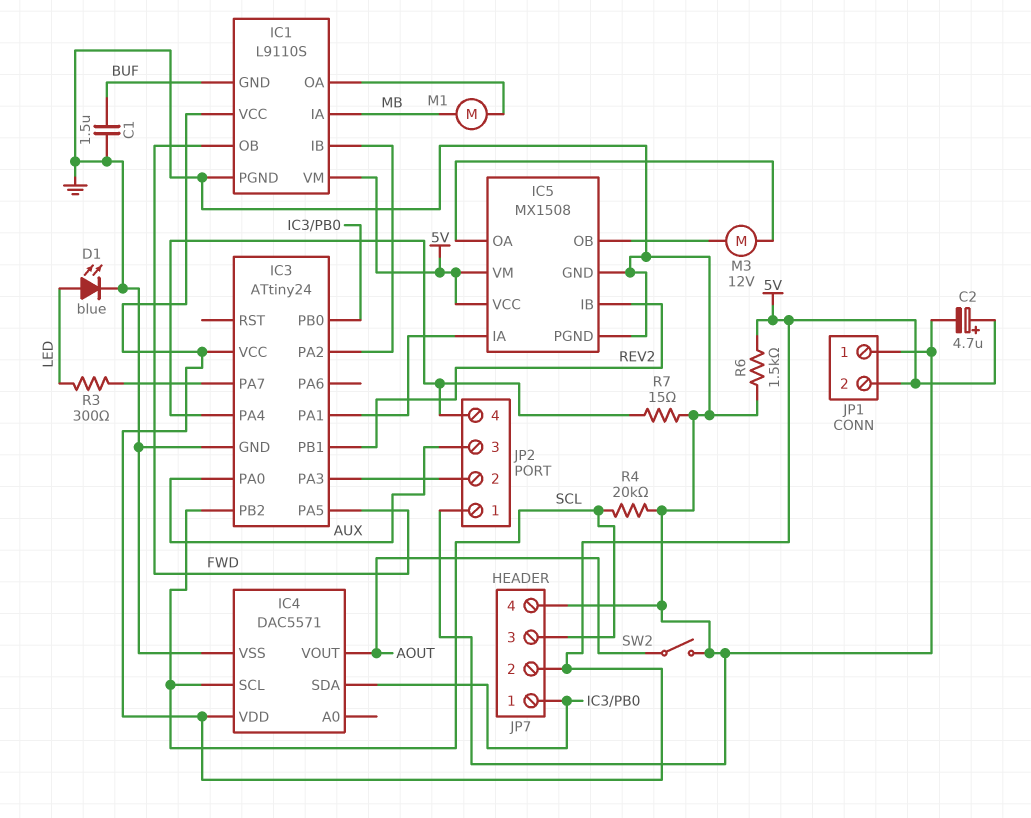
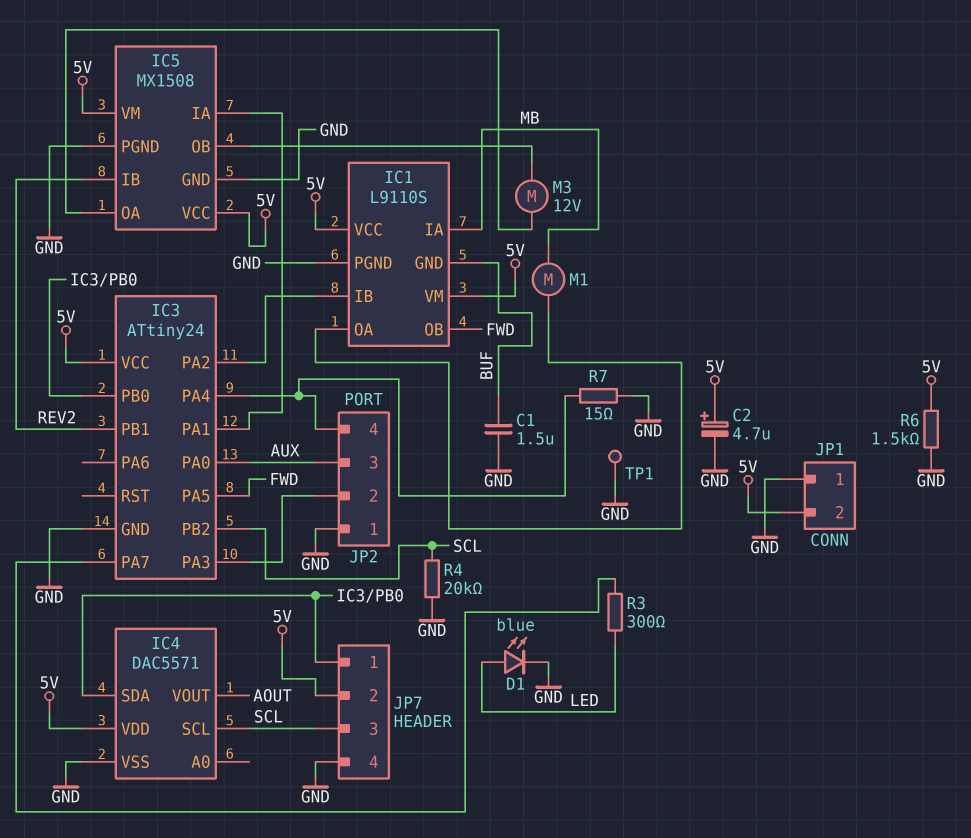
SW2: switch (AOUT, GND) -> none
TP1: none -> test point (GND)

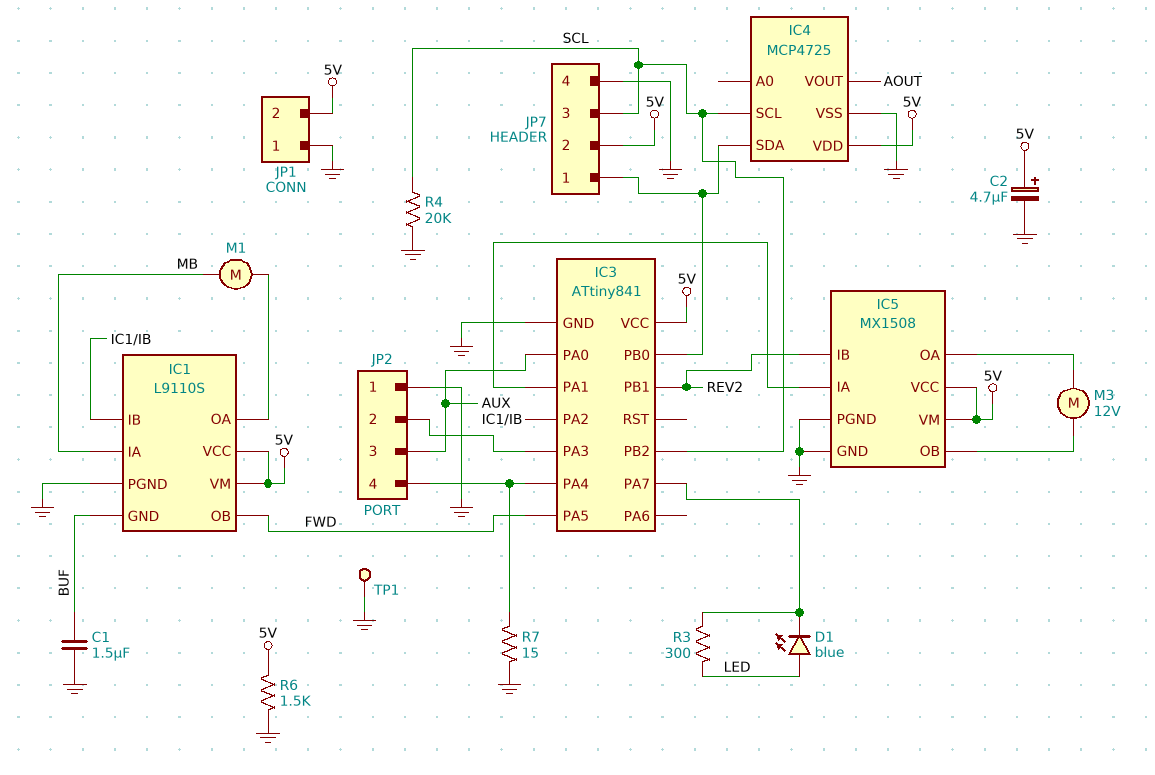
D1: LED blue (A LED, K GND) -> LED blue (A LED, K IC3/PA7)
IC3: ATtiny24 -> ATtiny841
IC4: DAC5571 -> MCP4725

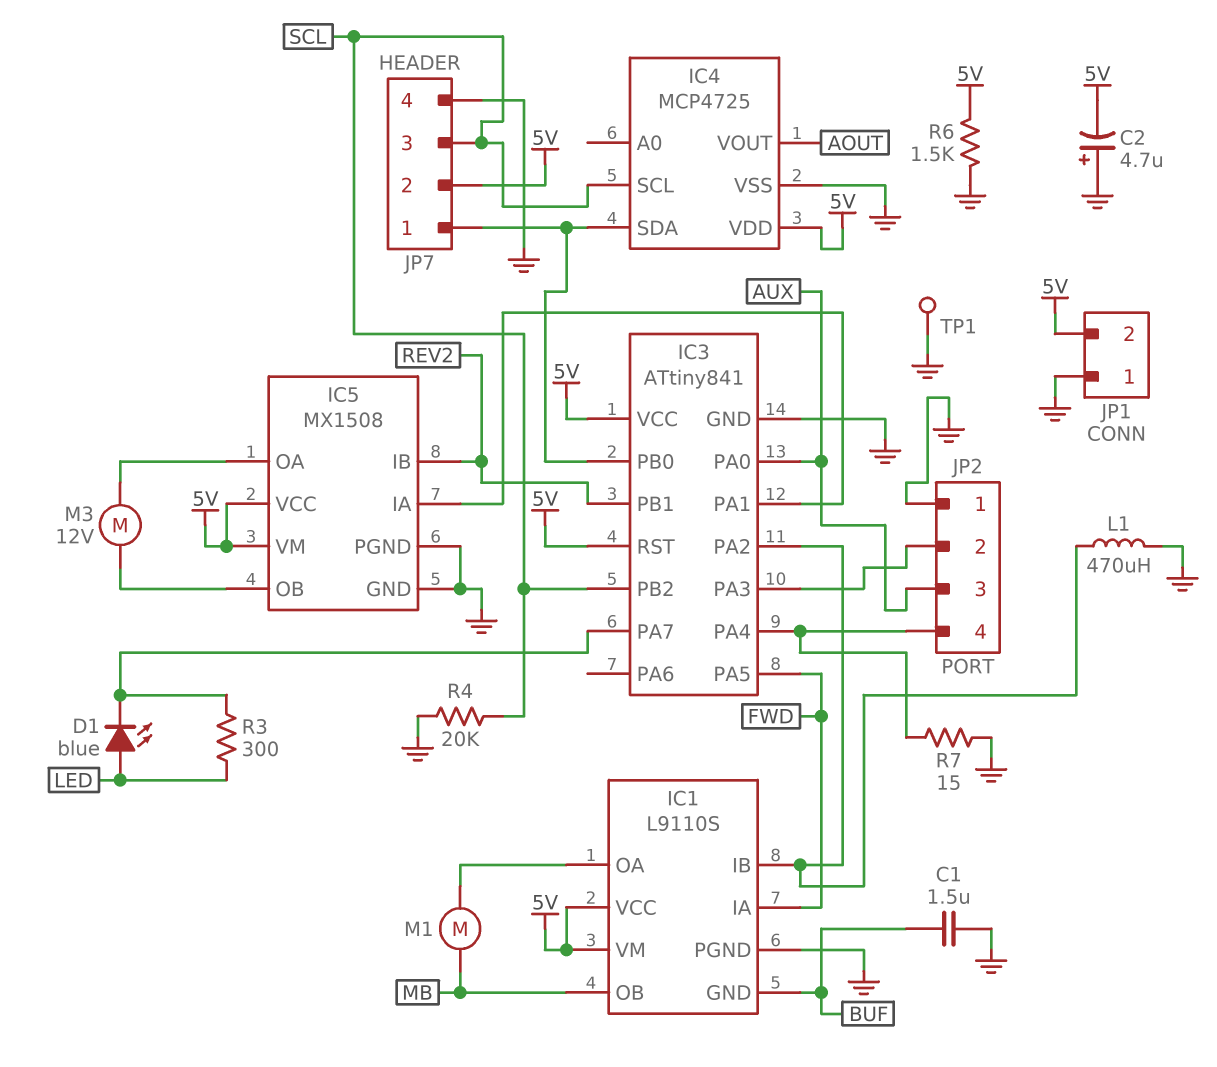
C2: 4.7uF (plus 5V, minus GND) -> 4.7uF (plus GND, minus 5V)
IC1 pin IA: MB -> FWD
IC1 pin OB: FWD -> MB
IC3 pin RST: none -> 5V
L1: none -> 470uH (GND, IC1/IB)

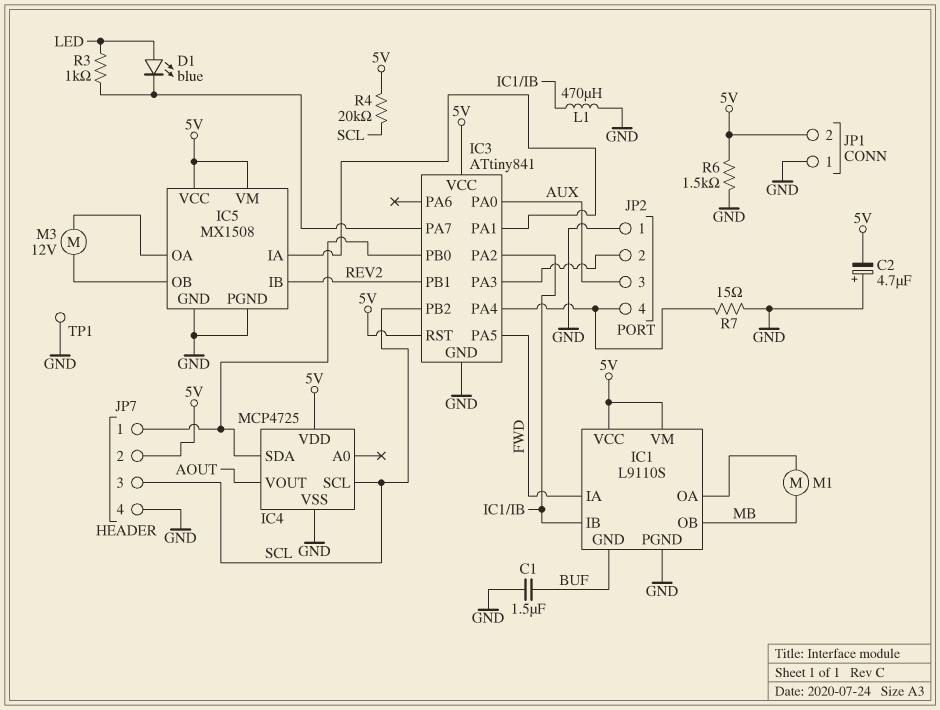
R3: 300 (IC3/PA7, LED) -> 1k (IC3/PA7, LED)
R4: 20k (GND, SCL) -> 20k (5V, SCL)

